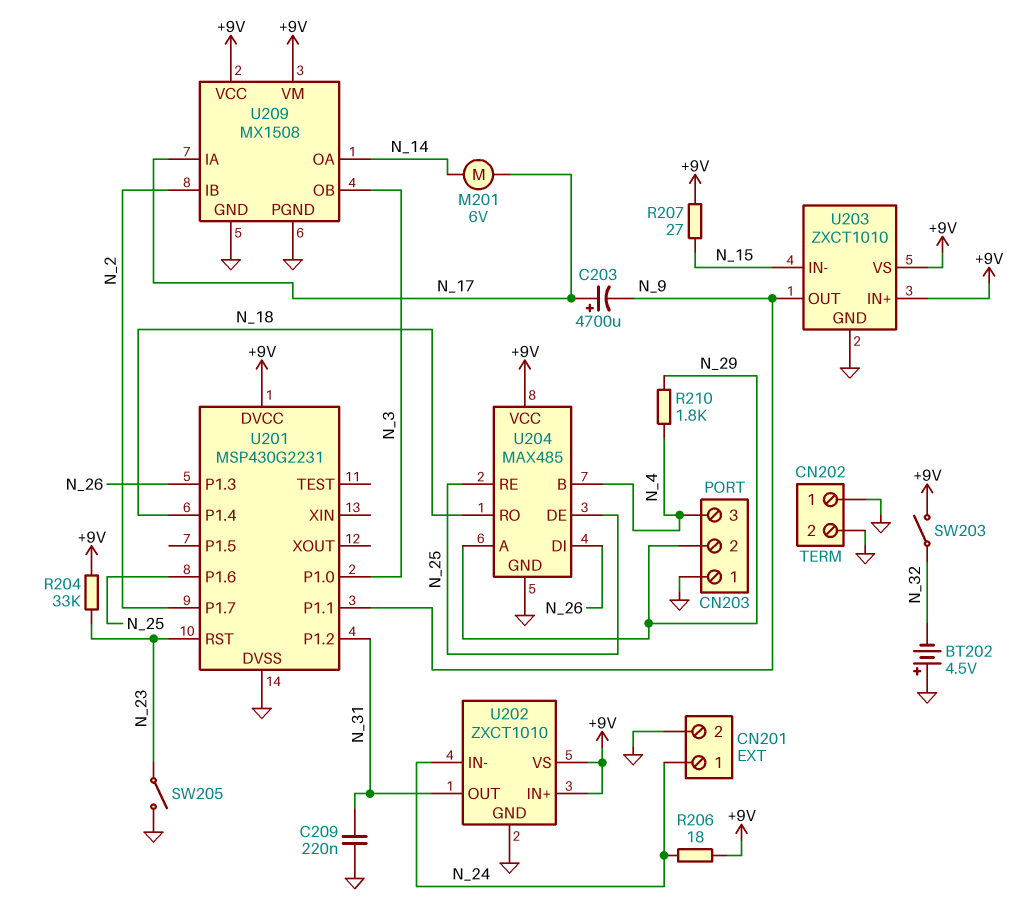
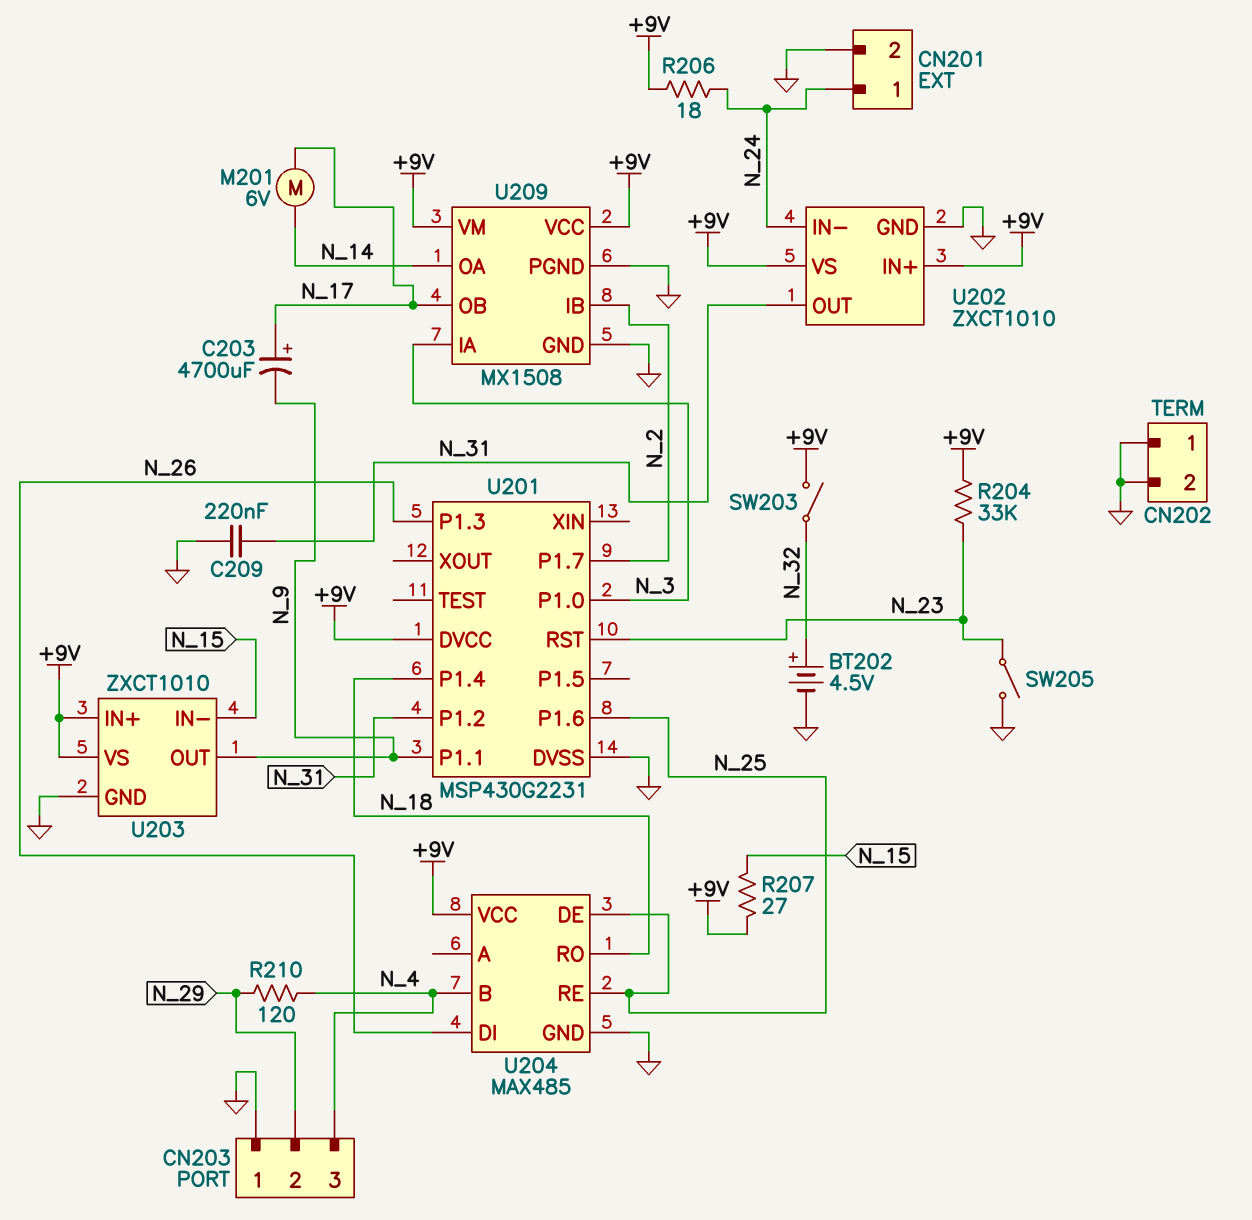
BT202: 4.5V (plus GND, minus N_32) -> 4.5V (plus N_32, minus GND)
R210: 1.8k (N_4, N_29) -> 120 (N_4, N_29)
U204 pin A: N_29 -> none
U209 pin IA: N_17 -> N_3
U209 pin OB: N_3 -> N_17

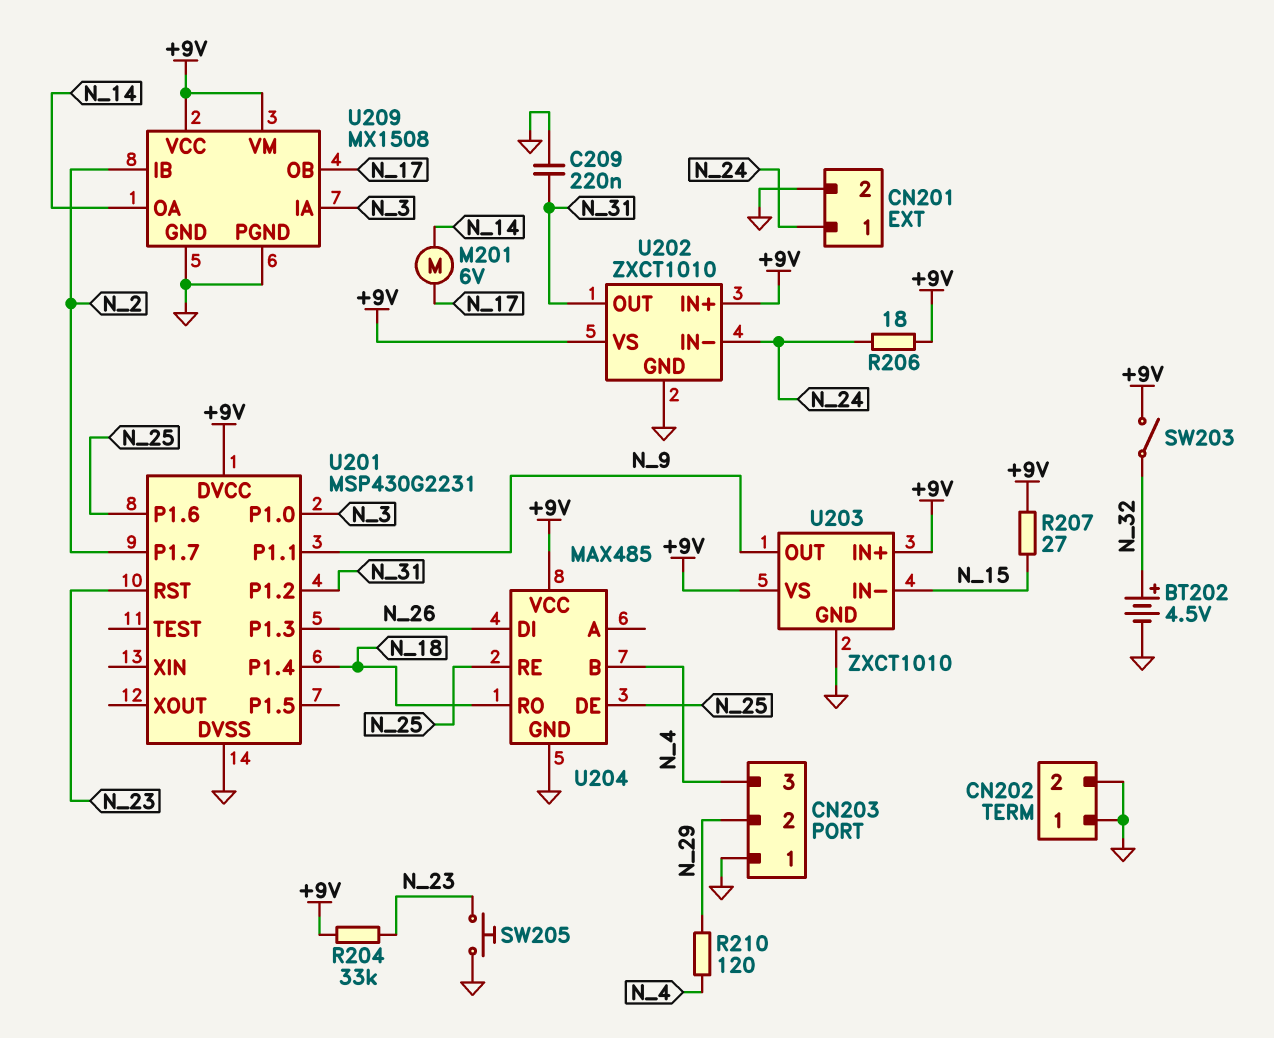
C203: 4700uF (plus N_17, minus N_9) -> none
SW205: switch (GND, N_23) -> button (GND, N_23)

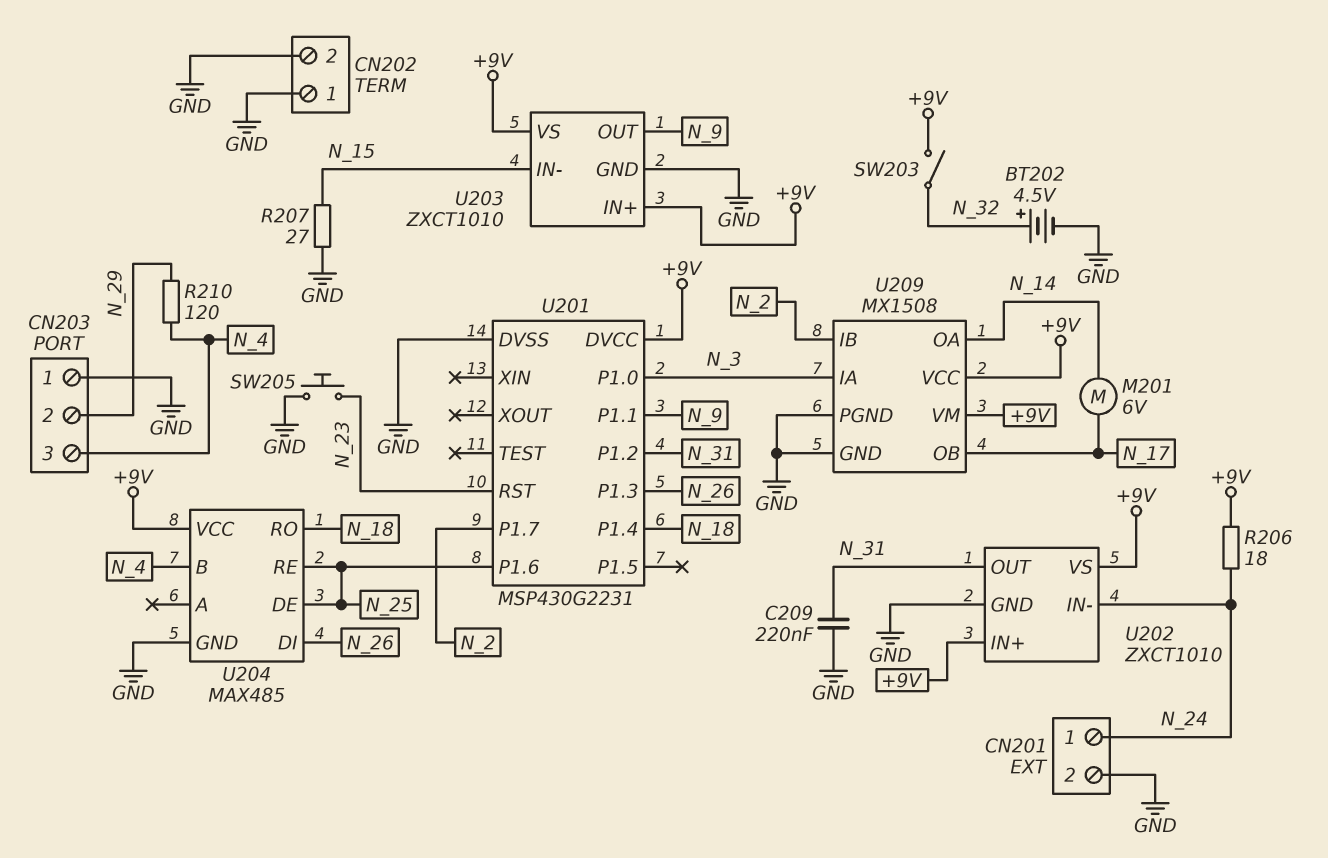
R204: 33k (+9V, N_23) -> none
R207: 27 (+9V, N_15) -> 27 (GND, N_15)

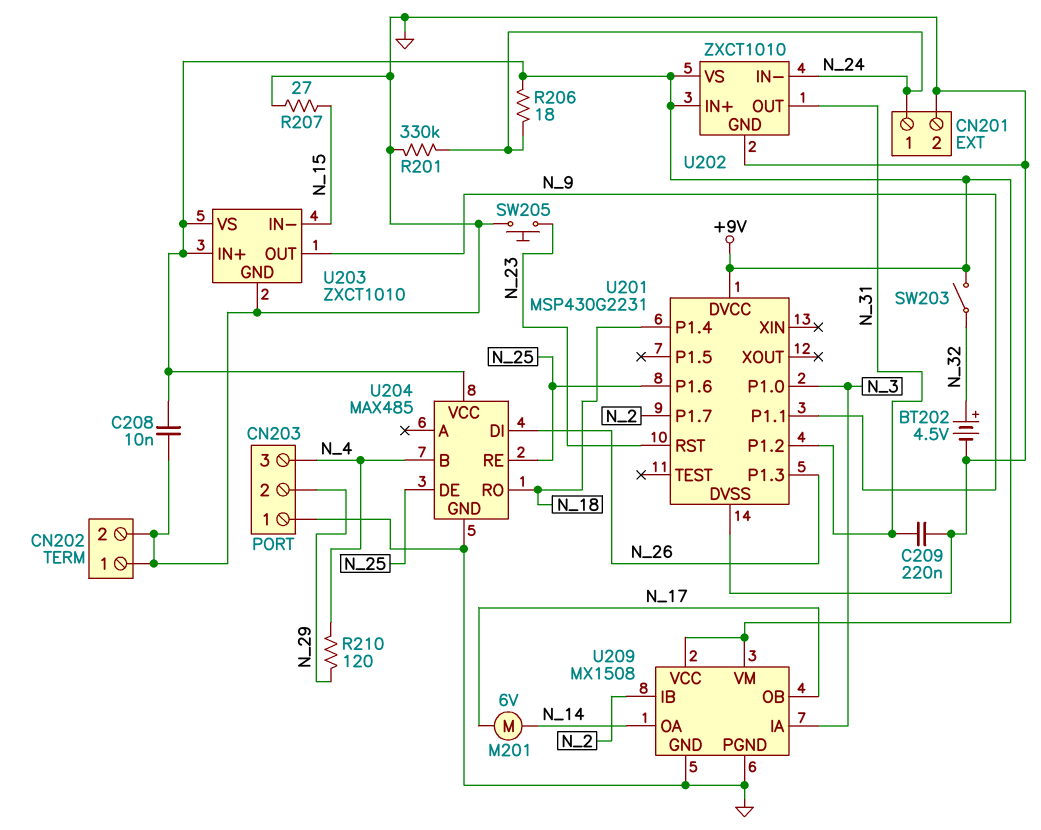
C208: none -> 10nF (+9V, GND)
R201: none -> 330k (GND, N_24)

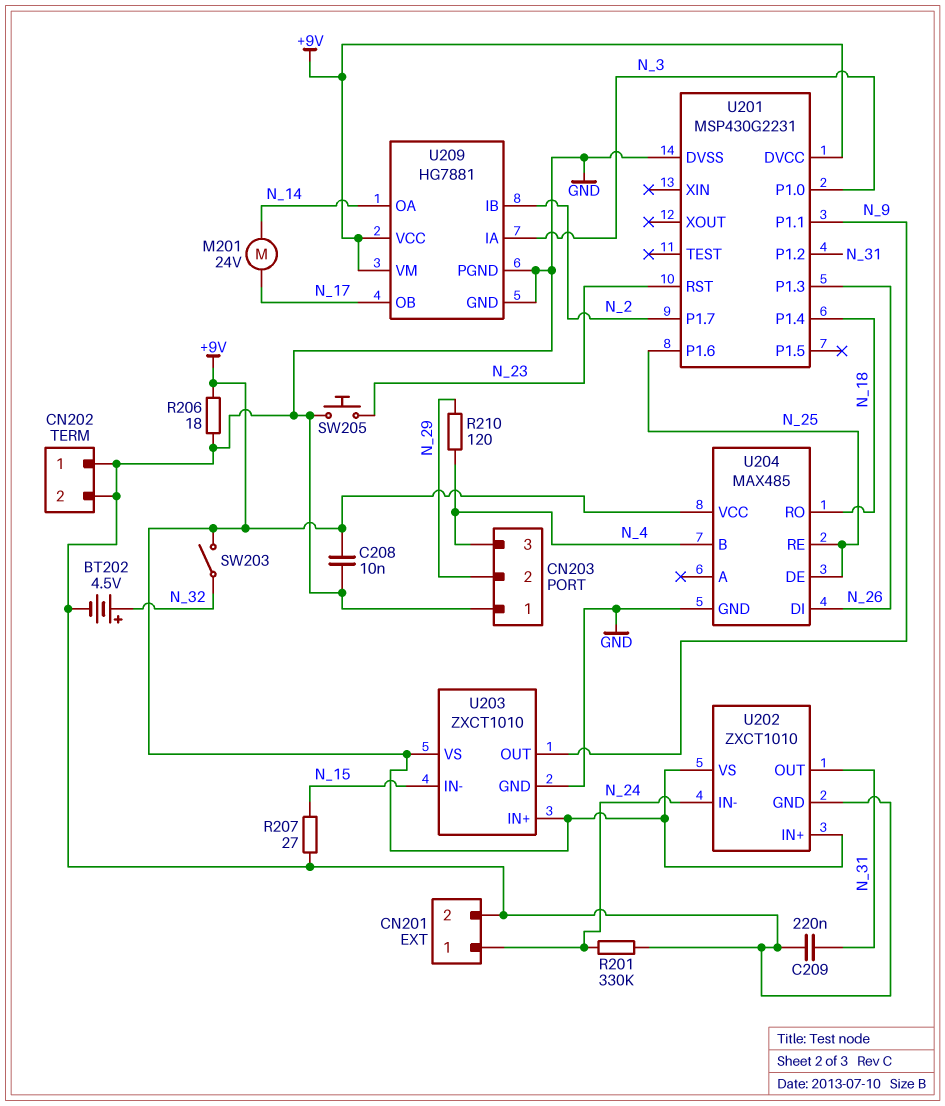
M201: motor 6V (N_14, N_17) -> motor 24V (N_14, N_17)
R206: 18 (+9V, N_24) -> 18 (+9V, GND)
U209: MX1508 -> HG7881

